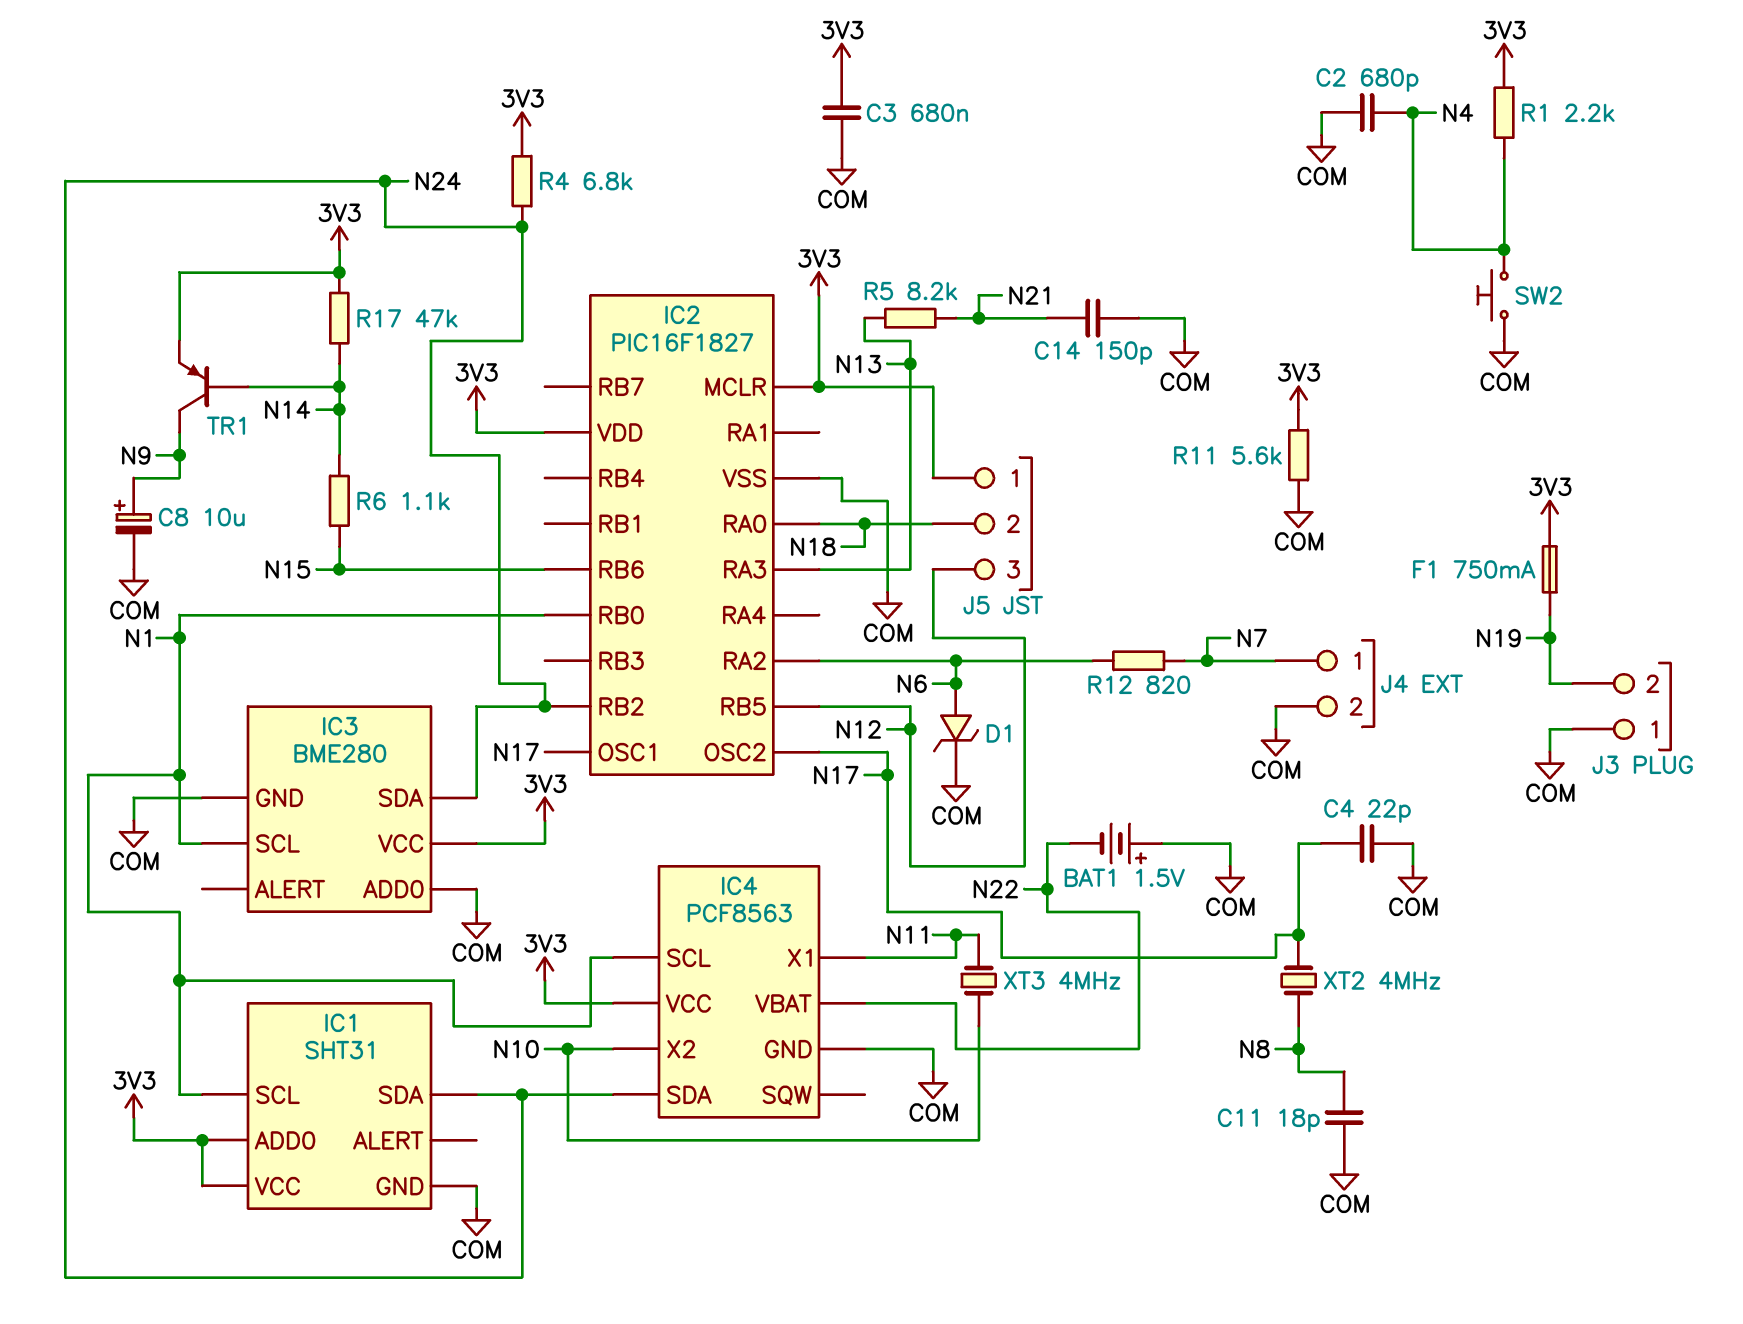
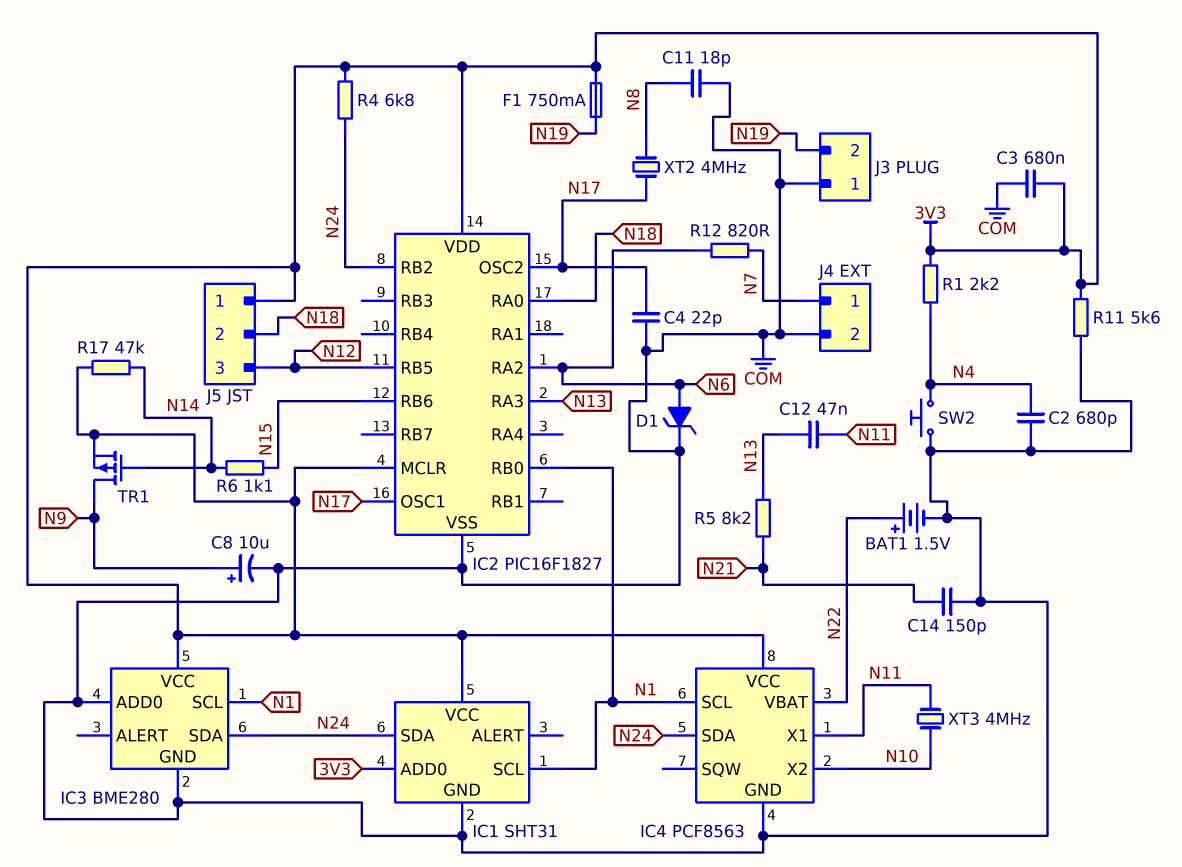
BAT1: 1.5V (plus COM, minus N22) -> 1.5V (plus N22, minus COM)
C12: none -> 47nF (N11, N13)
TR1: PNP (B N14, C N9, E 3V3) -> PMOS (G N14, D N9, S 3V3)

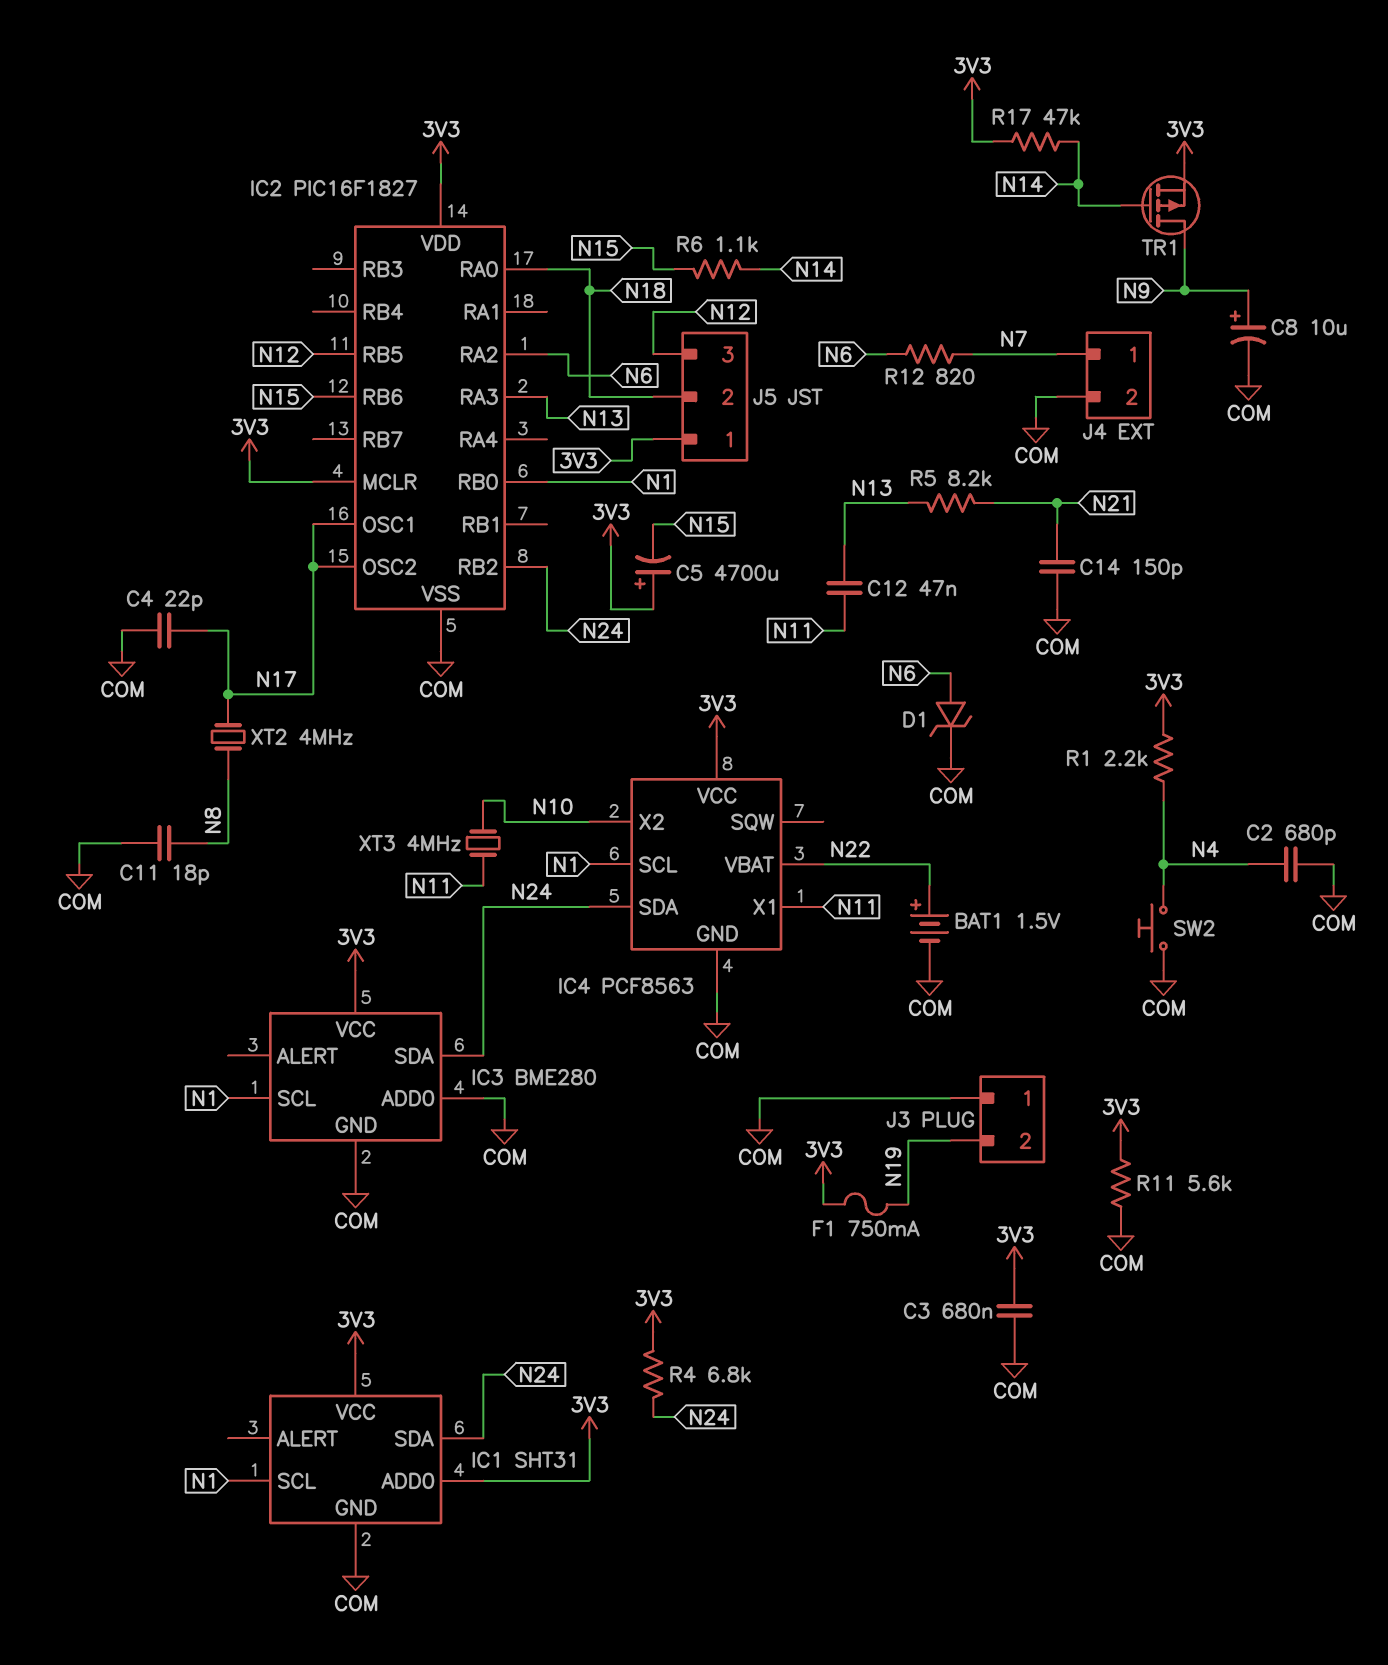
C5: none -> 4700uF (plus 3V3, minus N15)

